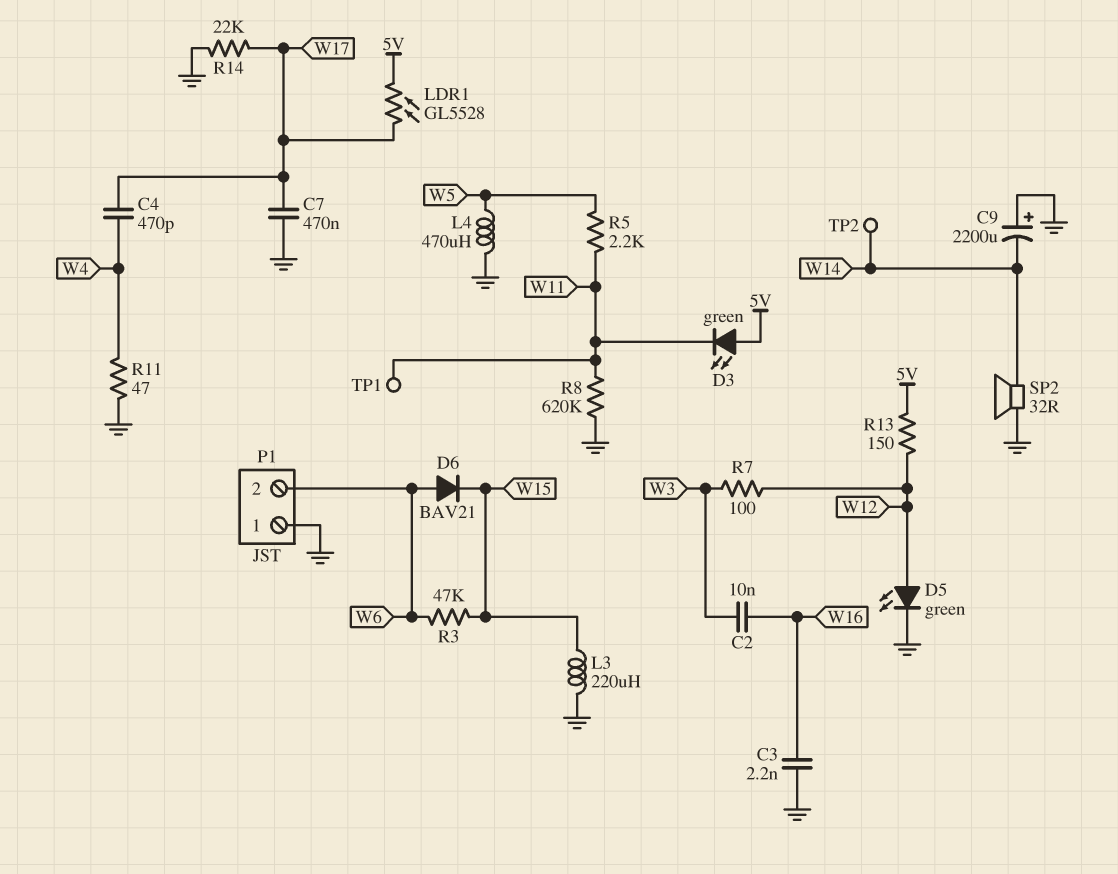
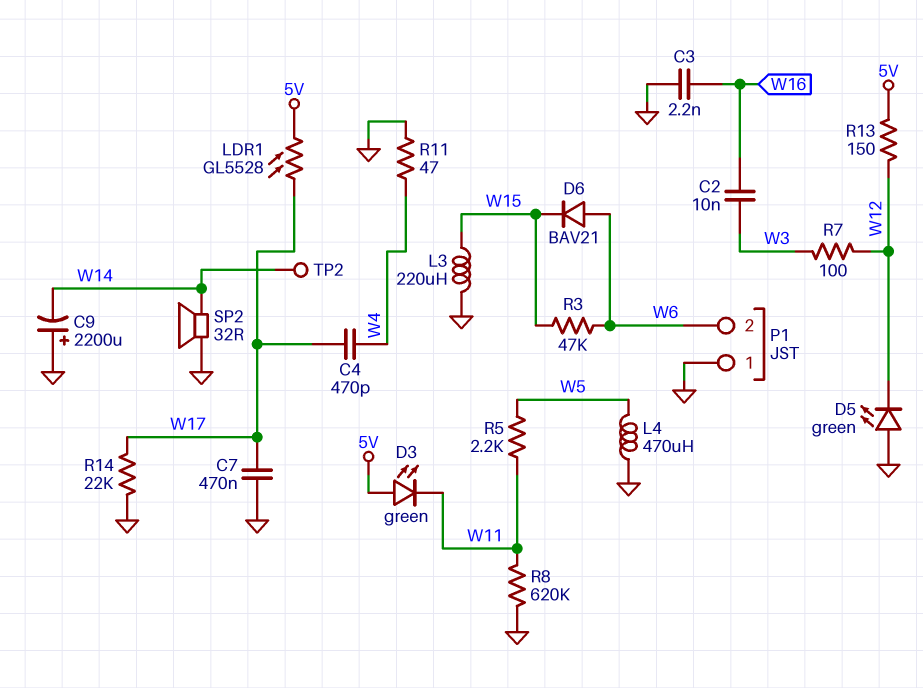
D5: LED green (A W12, K GND) -> LED green (A GND, K W12)
TP1: test point (W11) -> none

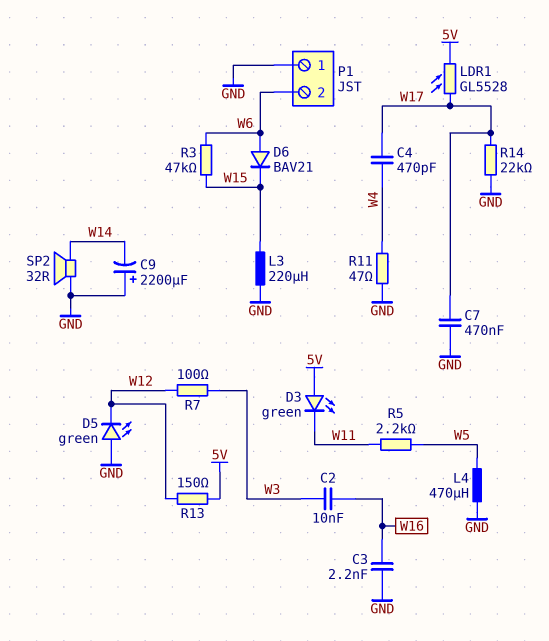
R8: 620k (GND, W11) -> none
TP2: test point (W14) -> none

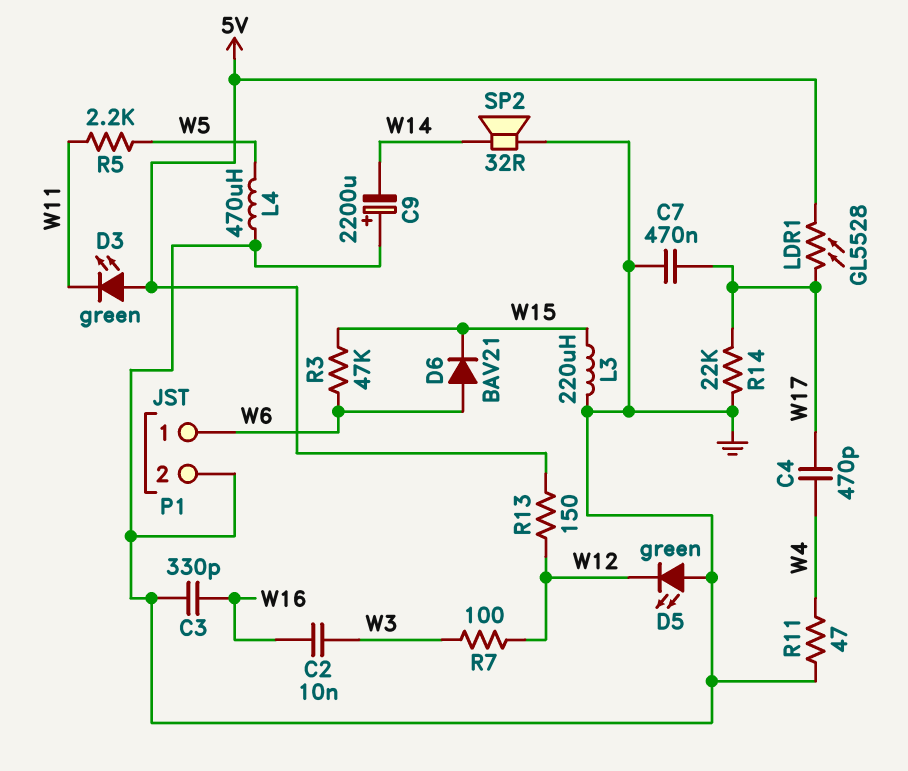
C3: 2.2nF (GND, W16) -> 330pF (GND, W16)
P1 pin 1: GND -> W6
P1 pin 2: W6 -> GND

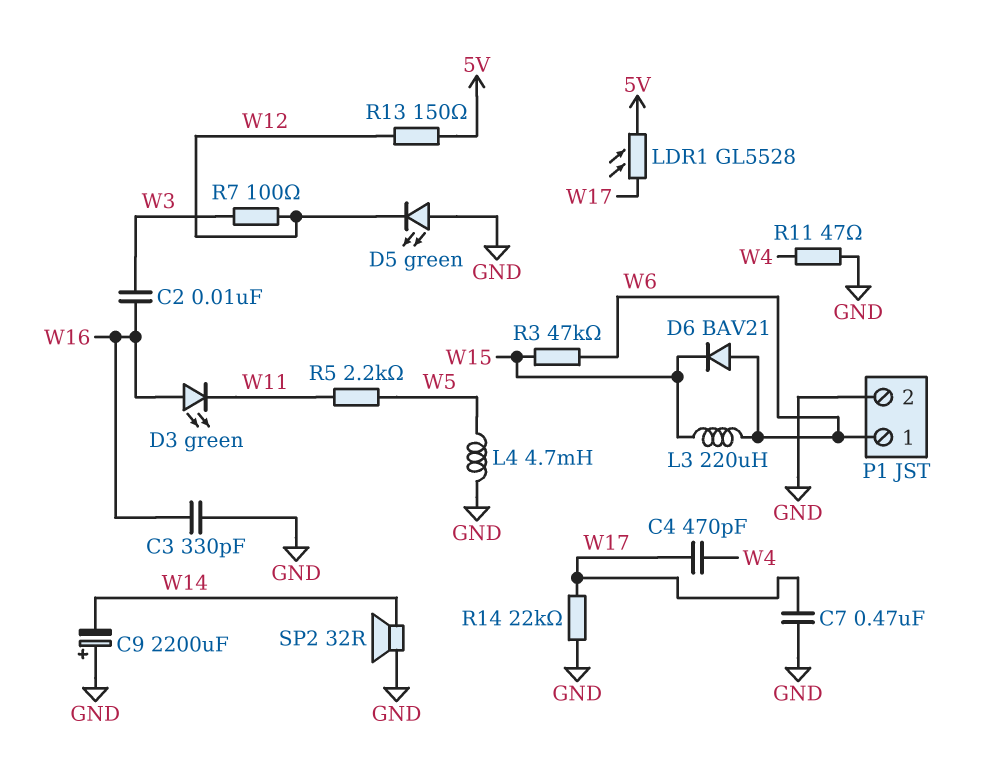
D3: LED green (A 5V, K W11) -> LED green (A W16, K W11)
L3: 220uH (GND, W15) -> 220uH (W6, W15)
L4: 470uH (GND, W5) -> 4.7mH (GND, W5)

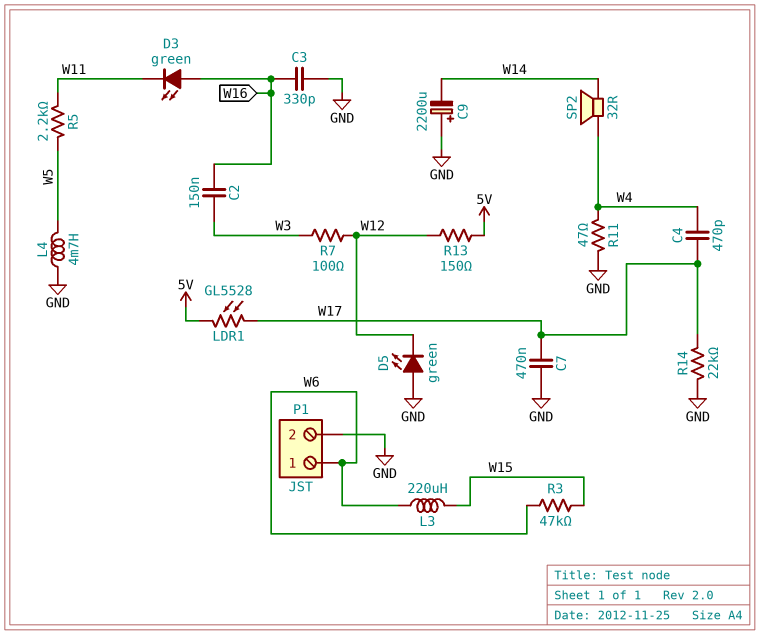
C2: 10nF (W3, W16) -> 150nF (W3, W16)
D6: diode BAV21 (A W6, K W15) -> none
SP2: speaker 32R (GND, W14) -> speaker 32R (W4, W14)

